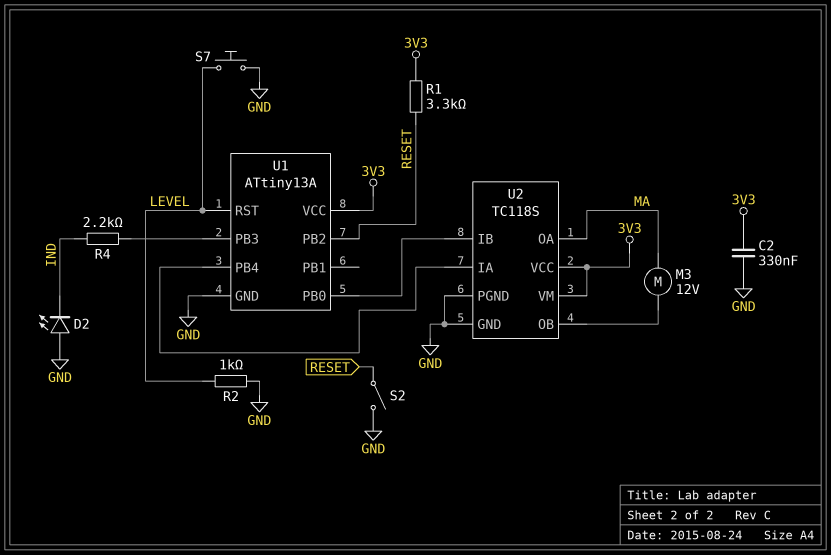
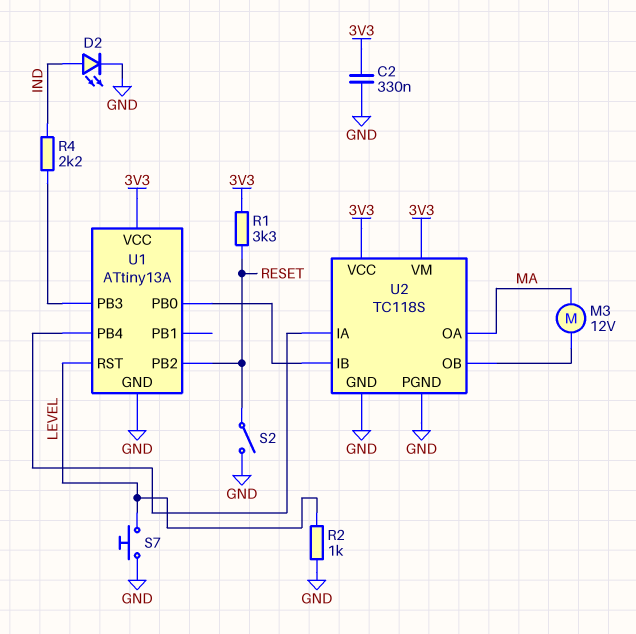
D2: LED (A GND, K IND) -> LED (A IND, K GND)

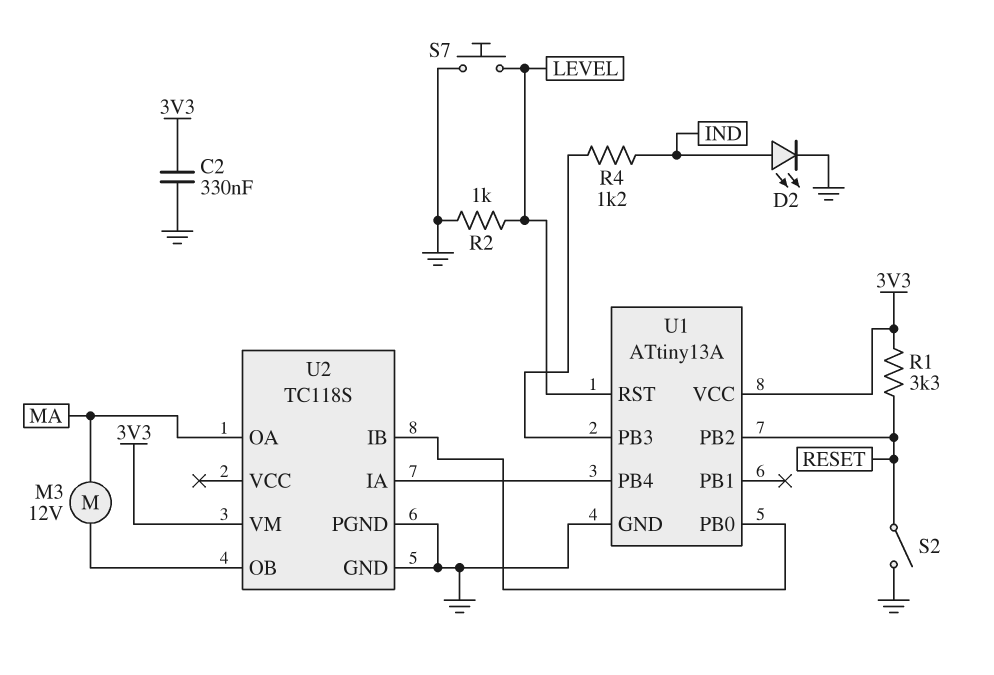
R4: 2.2k (IND, U1/PB3) -> 1.2k (IND, U1/PB3)
U2 pin VCC: 3V3 -> none

